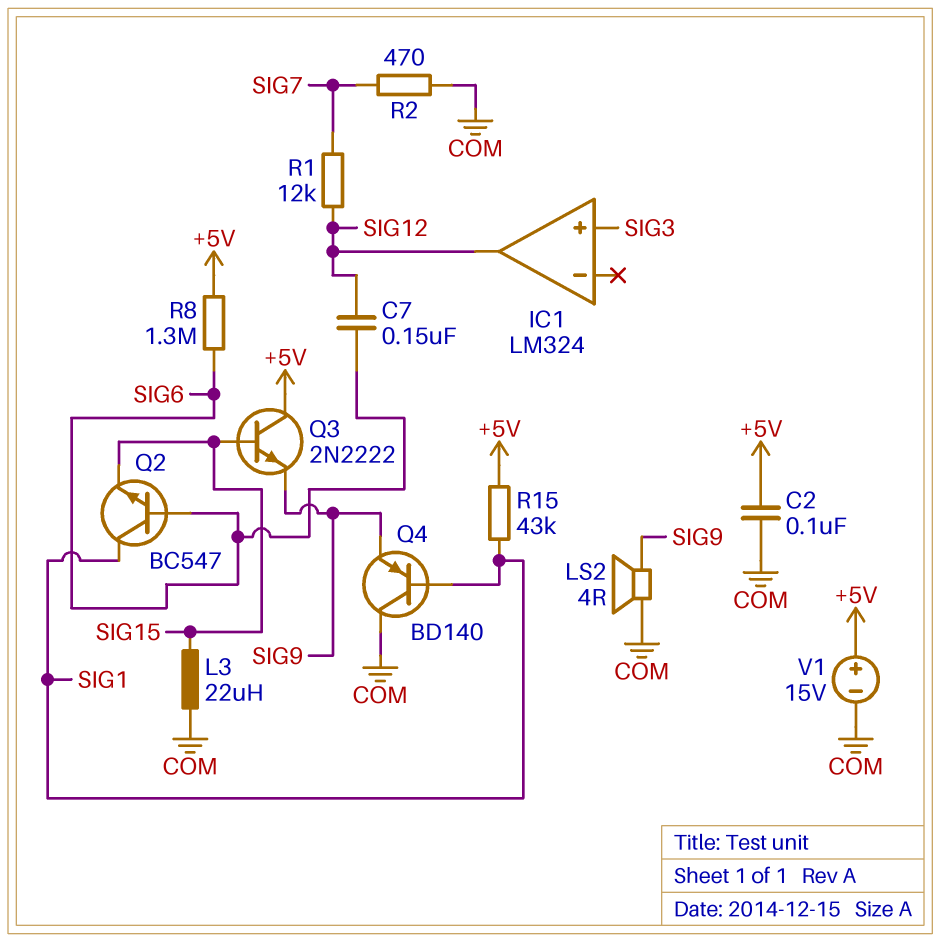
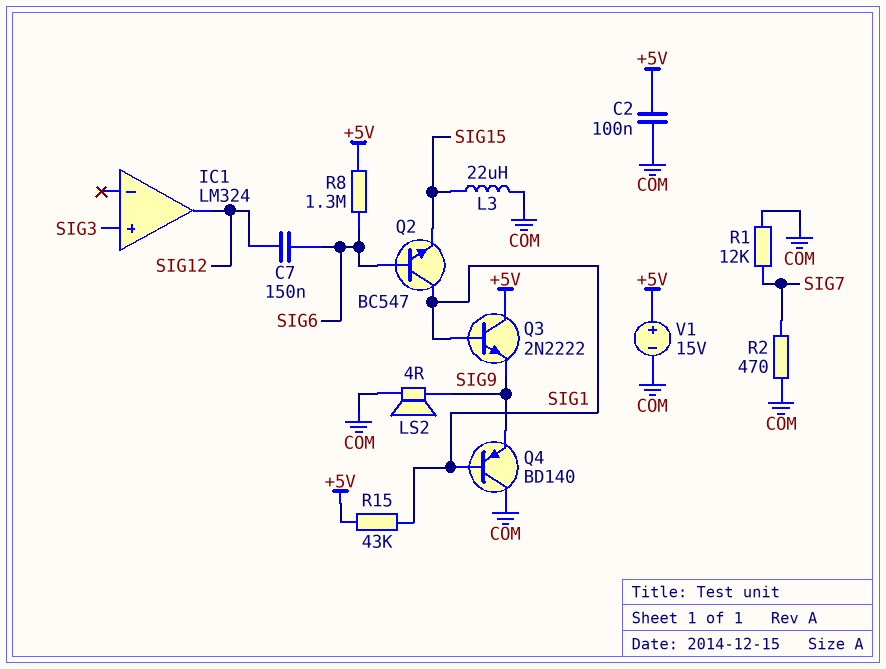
Q3: NPN 2N2222 (B SIG15, C +5V, E SIG9) -> NPN 2N2222 (B SIG1, C +5V, E SIG9)
R1: 12k (SIG7, SIG12) -> 12k (COM, SIG7)

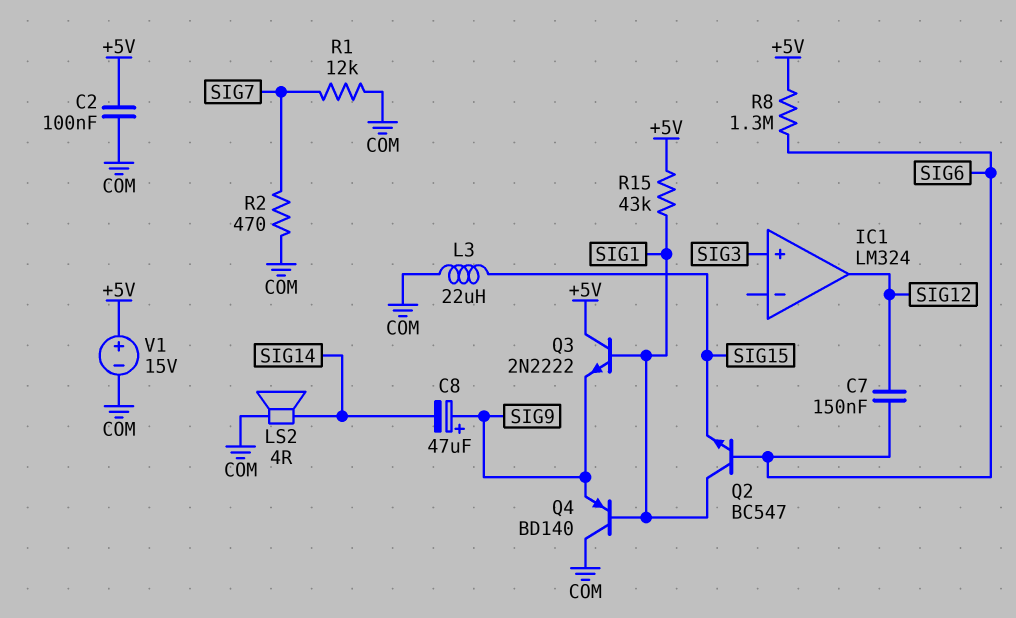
C8: none -> 47uF (plus SIG9, minus SIG14)
LS2: speaker 4R (COM, SIG9) -> speaker 4R (COM, SIG14)

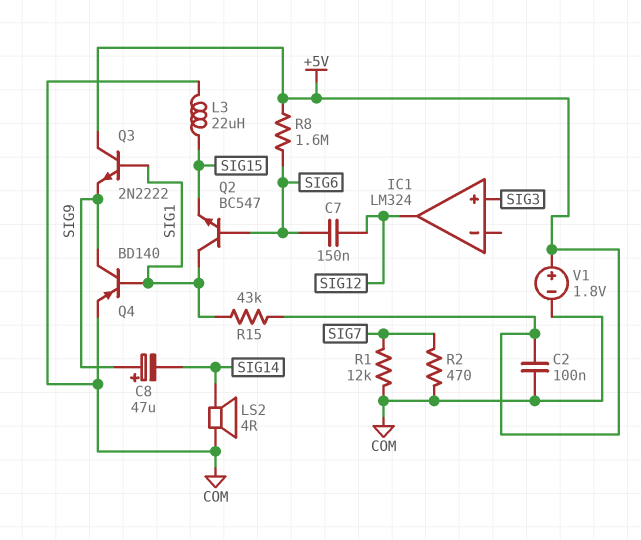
Q4: PNP BD140 (B SIG1, C COM, E SIG9) -> PNP BD140 (B SIG1, C SIG9, E COM)
R8: 1.3M (+5V, SIG6) -> 1.6M (+5V, SIG6)
V1: 15V (plus +5V, minus COM) -> 1.8V (plus +5V, minus COM)

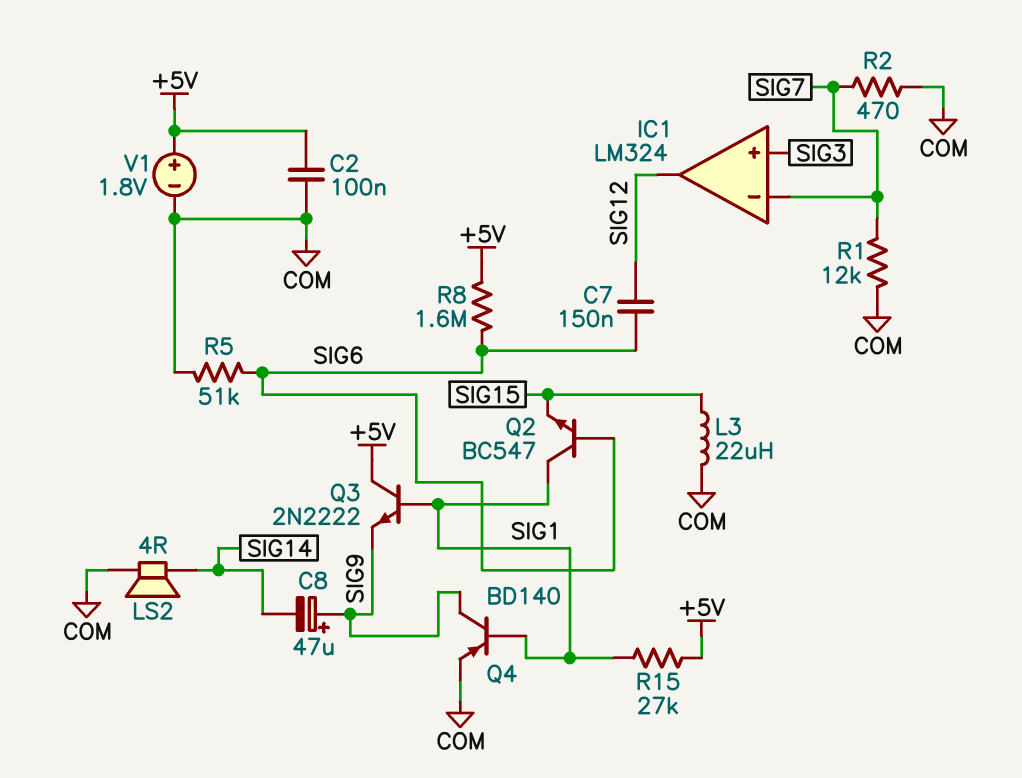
IC1 pin in-: none -> SIG7
R5: none -> 51k (COM, SIG6)
R15: 43k (+5V, SIG1) -> 27k (+5V, SIG1)

